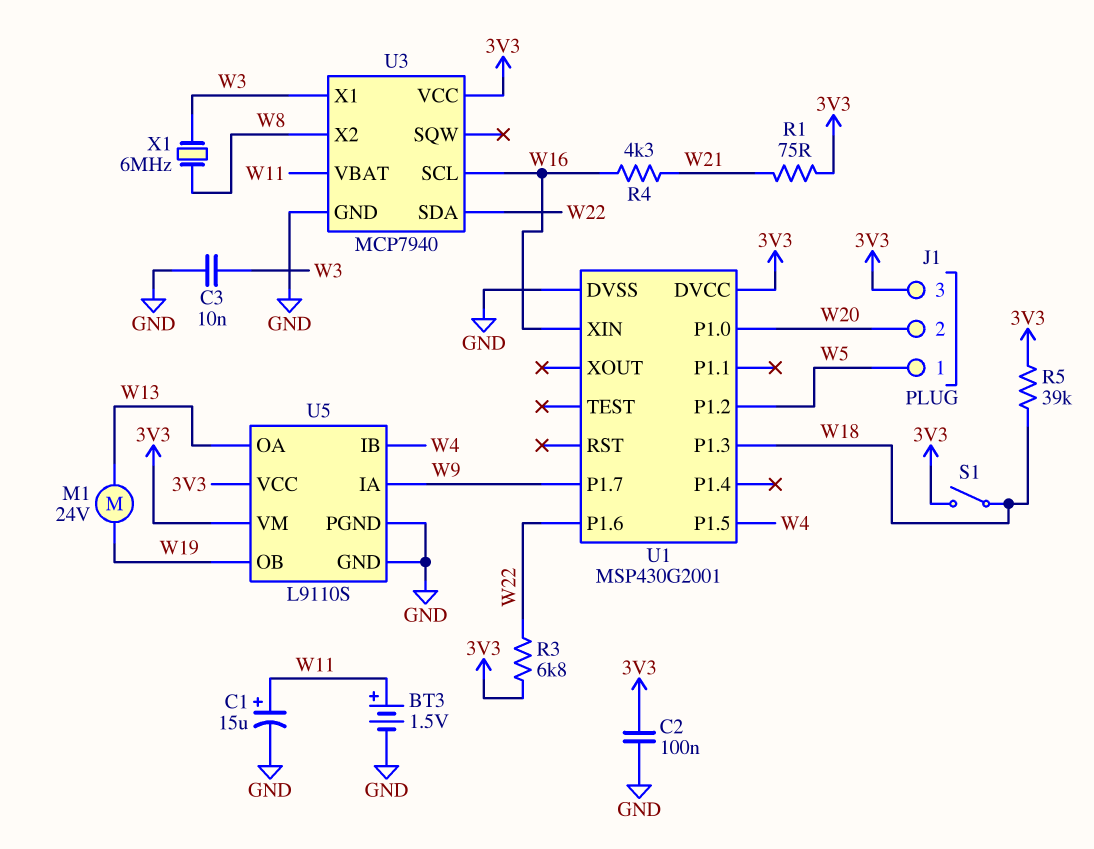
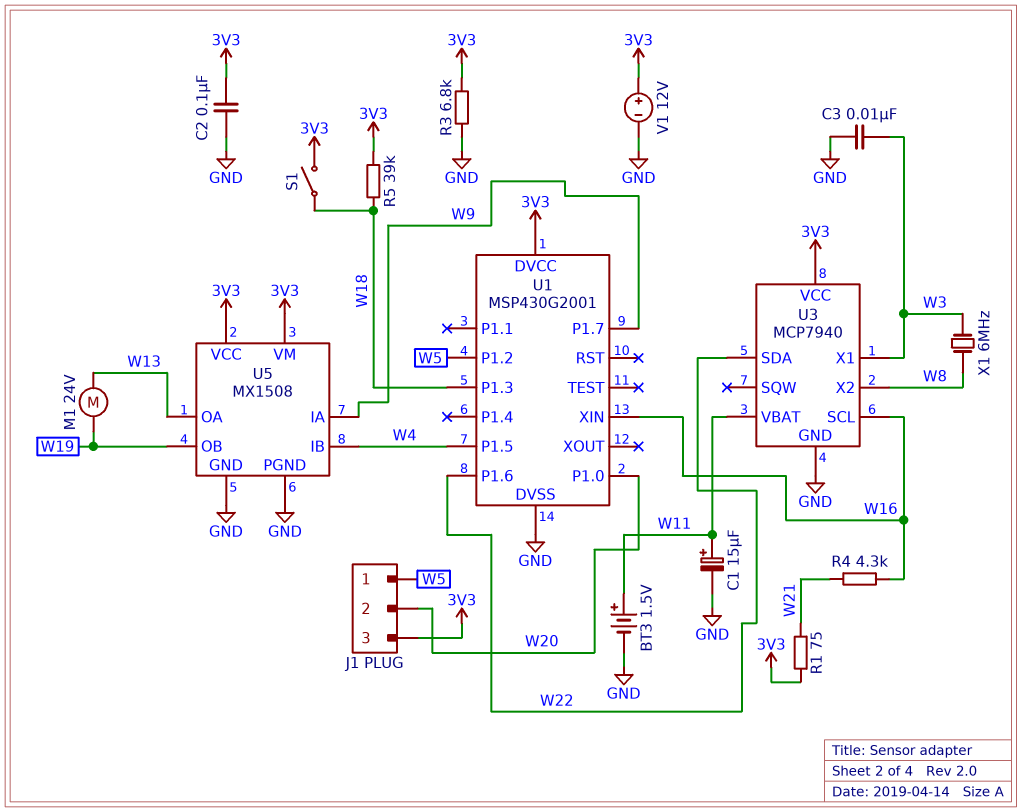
R3: 6.8k (3V3, W22) -> 6.8k (3V3, GND)
U5: L9110S -> MX1508
V1: none -> 12V (plus 3V3, minus GND)

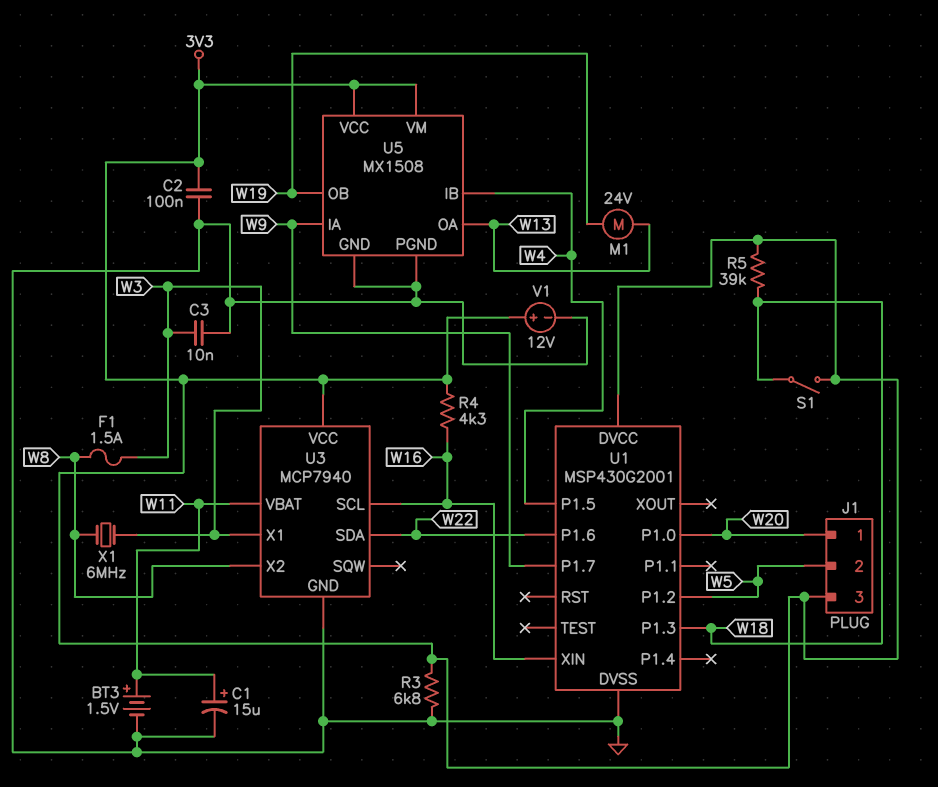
F1: none -> 1.5A (W3, W8)
J1 pin 1: W5 -> W20
J1 pin 2: W20 -> W5
R1: 75 (3V3, W21) -> none
R4: 4.3k (W16, W21) -> 4.3k (3V3, W16)

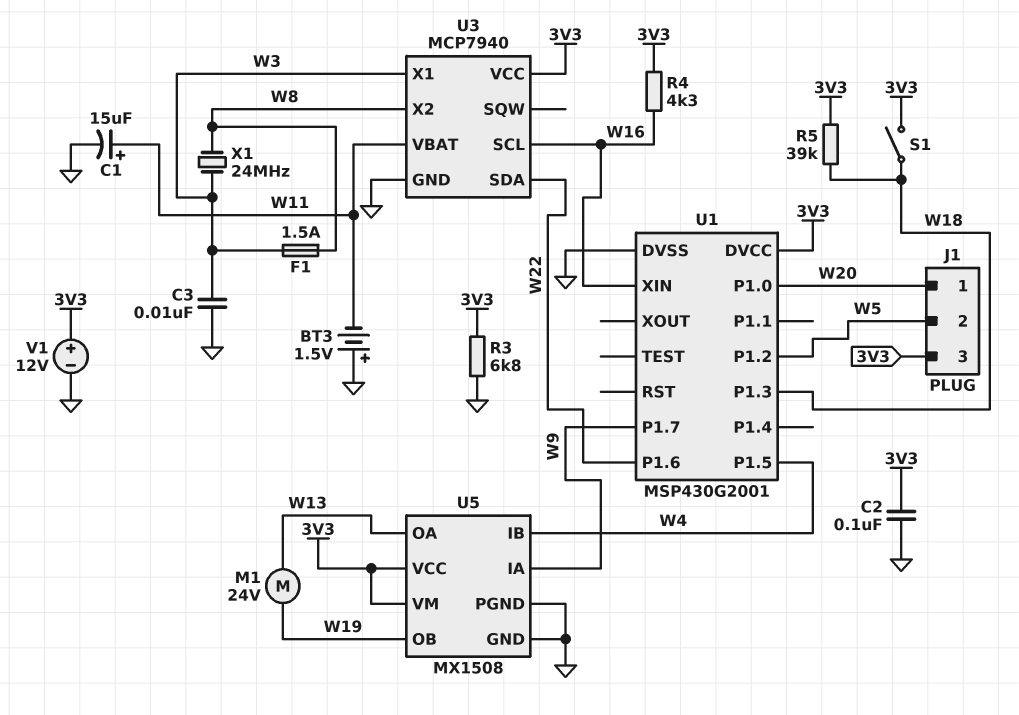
BT3: 1.5V (plus W11, minus GND) -> 1.5V (plus GND, minus W11)
X1: 6MHz (W3, W8) -> 24MHz (W3, W8)

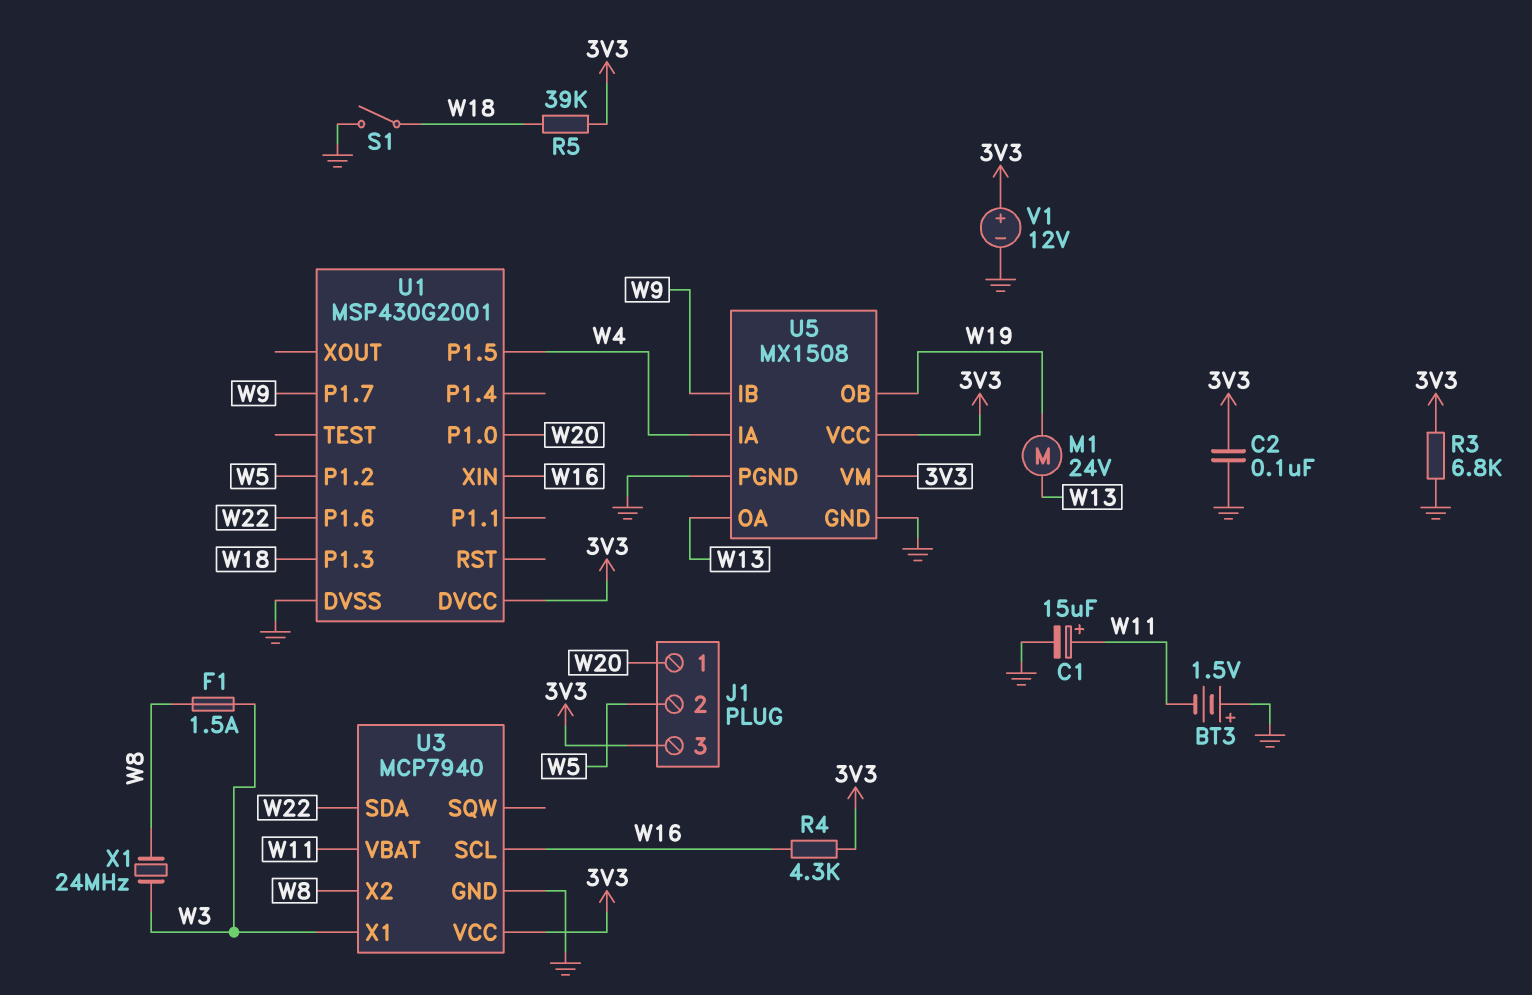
C3: 10nF (GND, W3) -> none
S1: switch (3V3, W18) -> switch (GND, W18)
U5 pin IA: W9 -> W4
U5 pin IB: W4 -> W9

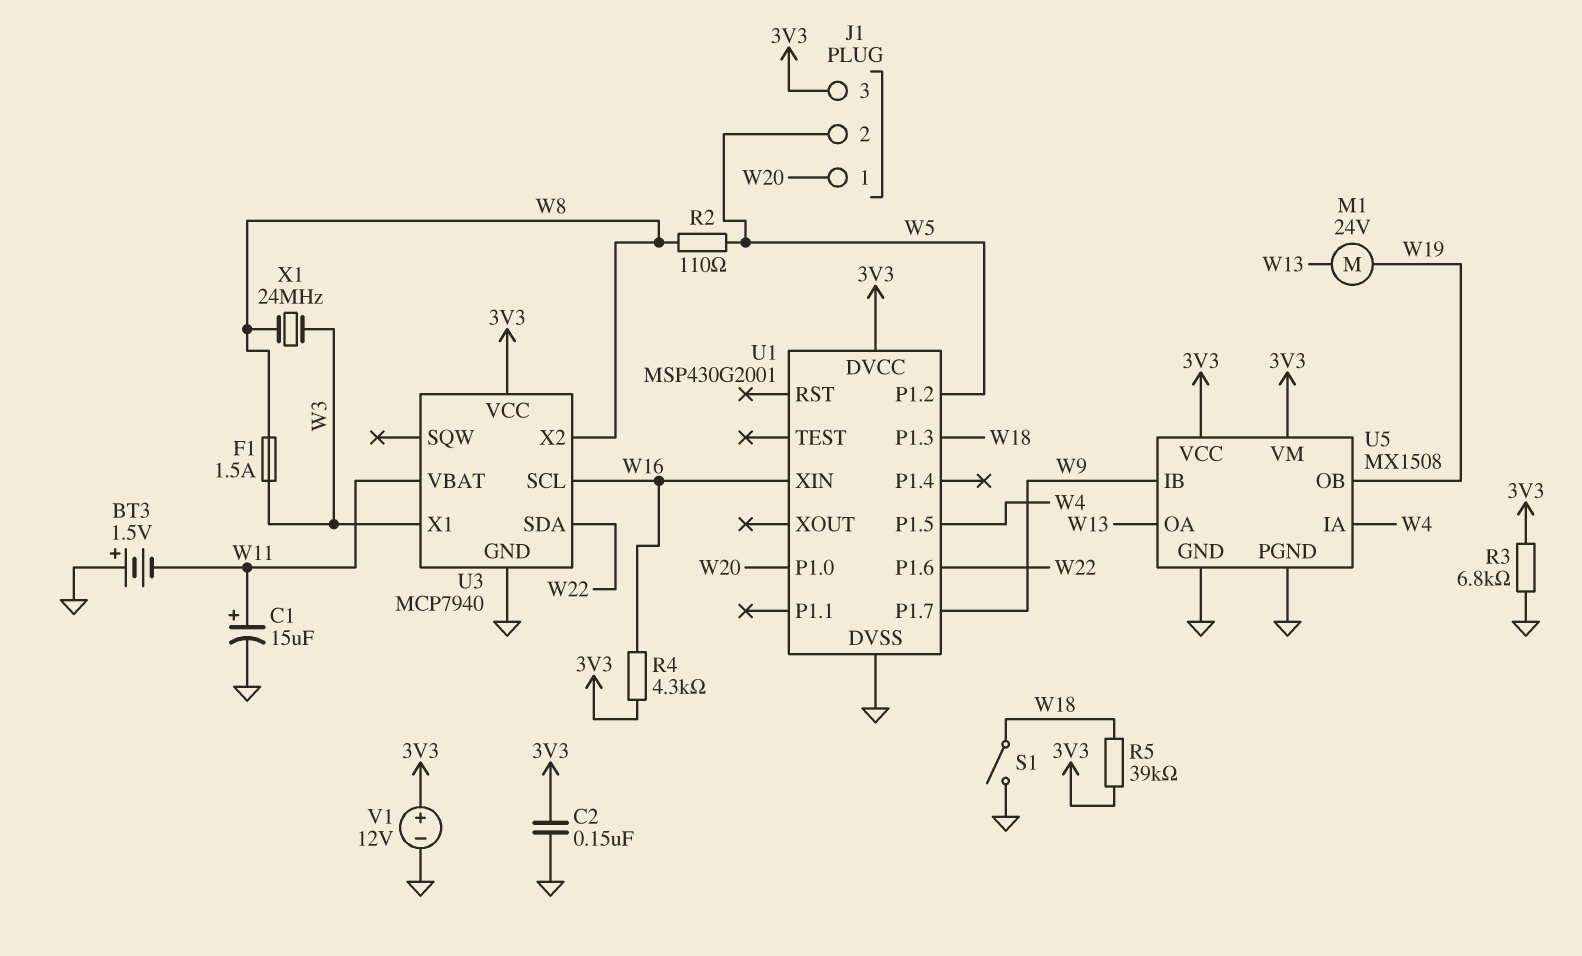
C2: 100nF (3V3, GND) -> 150nF (3V3, GND)
R2: none -> 110 (W5, W8)

